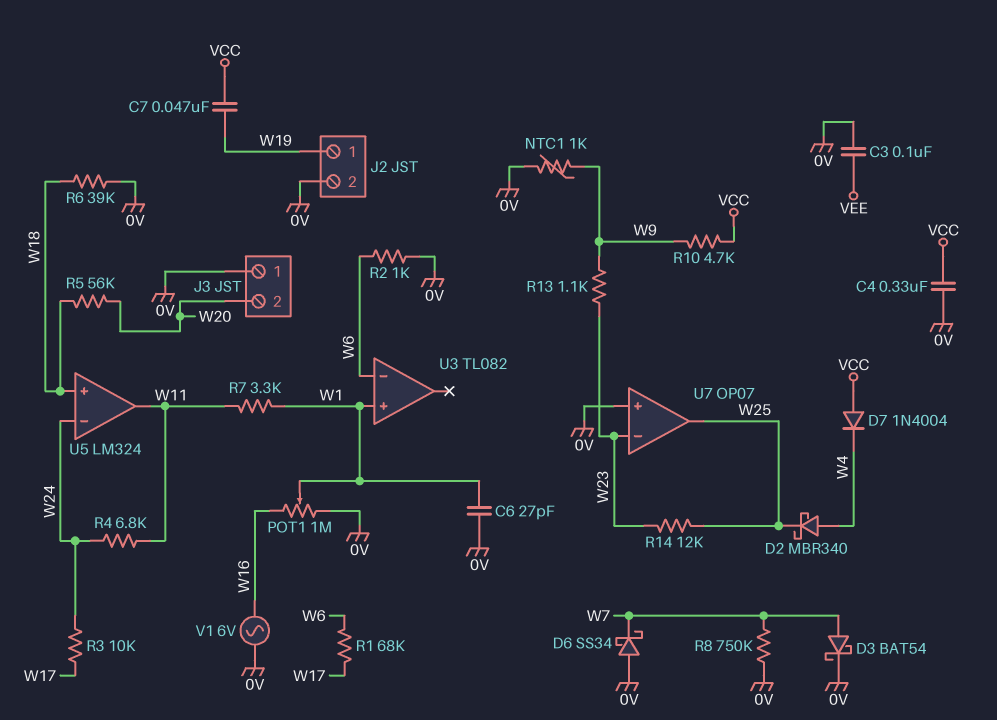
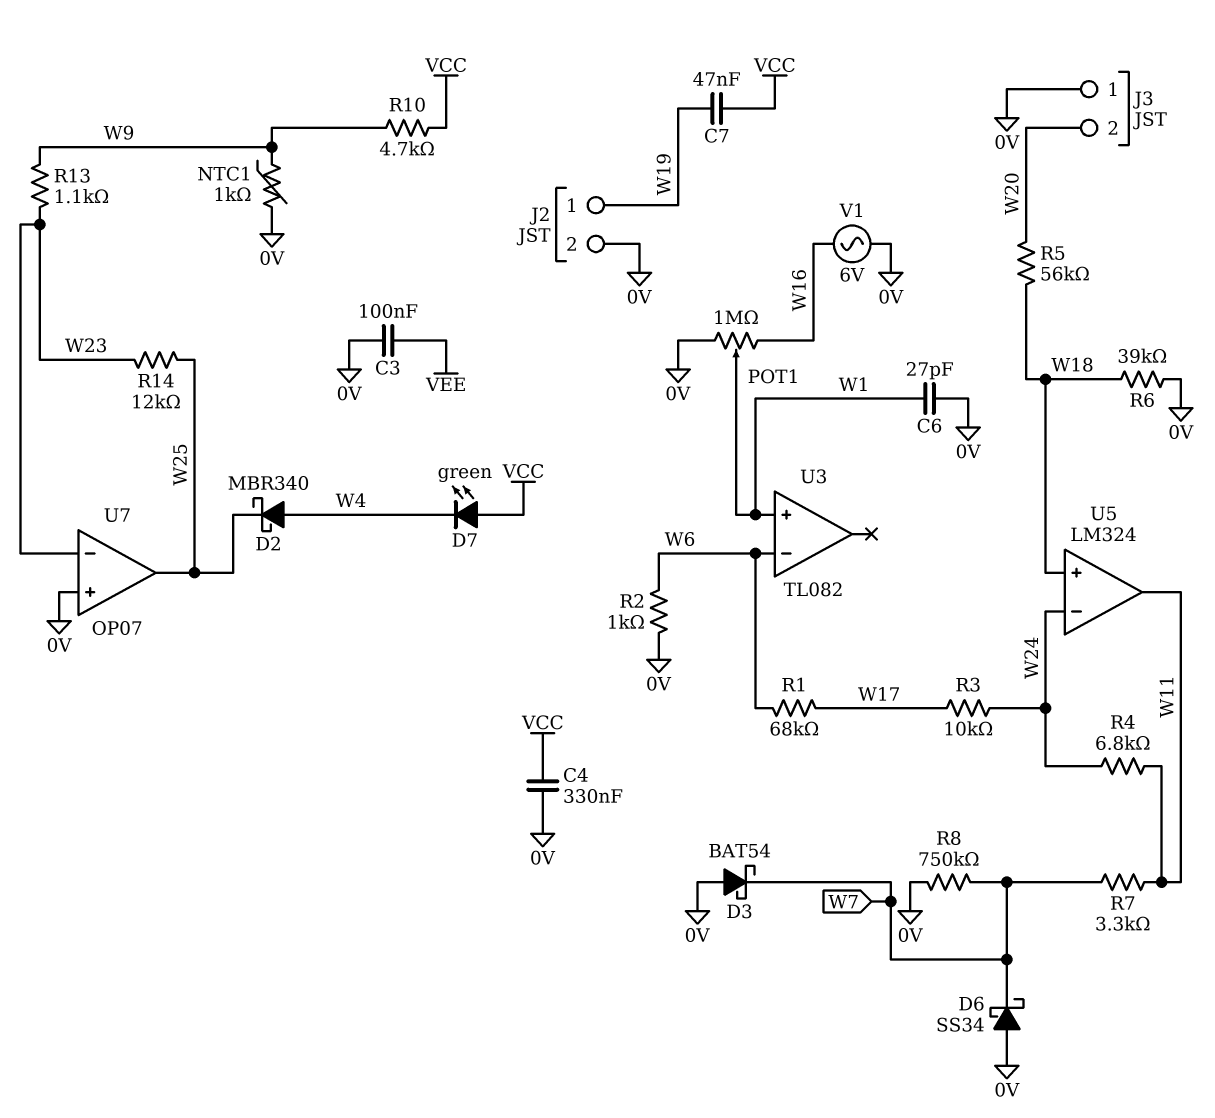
D3: schottky BAT54 (A W7, K 0V) -> schottky BAT54 (A 0V, K W7)
D7: diode 1N4004 (A VCC, K W4) -> LED green (A VCC, K W4)
R7: 3.3k (W1, W11) -> 3.3k (W7, W11)

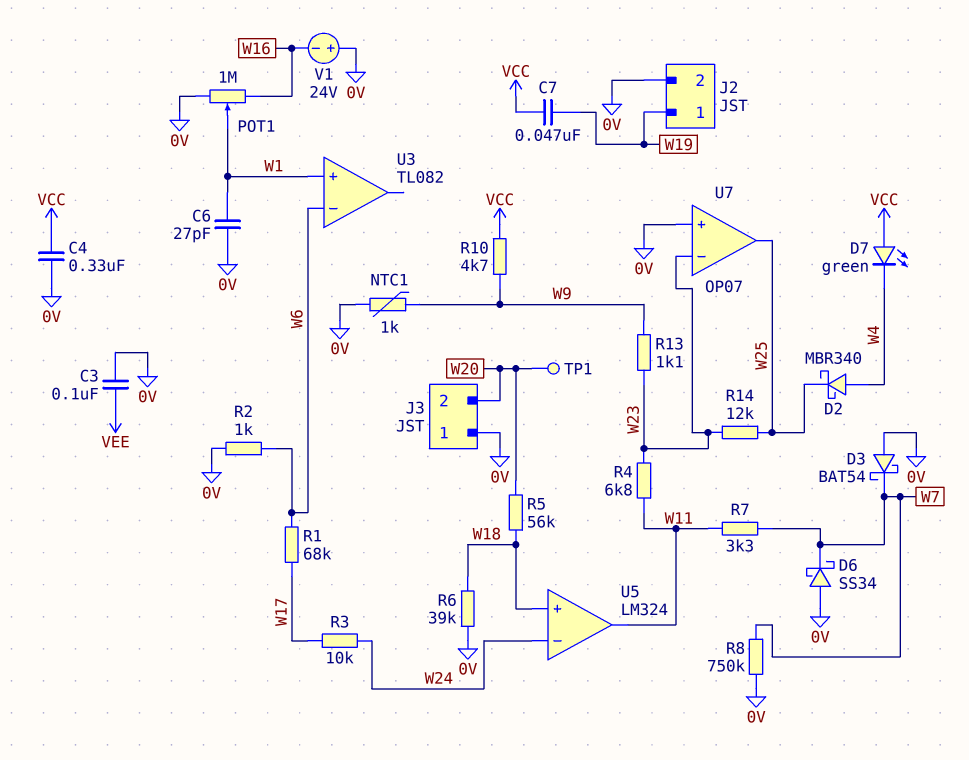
R4: 6.8k (W11, W24) -> 6.8k (W11, W23)
TP1: none -> test point (W20)
V1: AC 6V (0V, W16) -> 24V (plus 0V, minus W16)

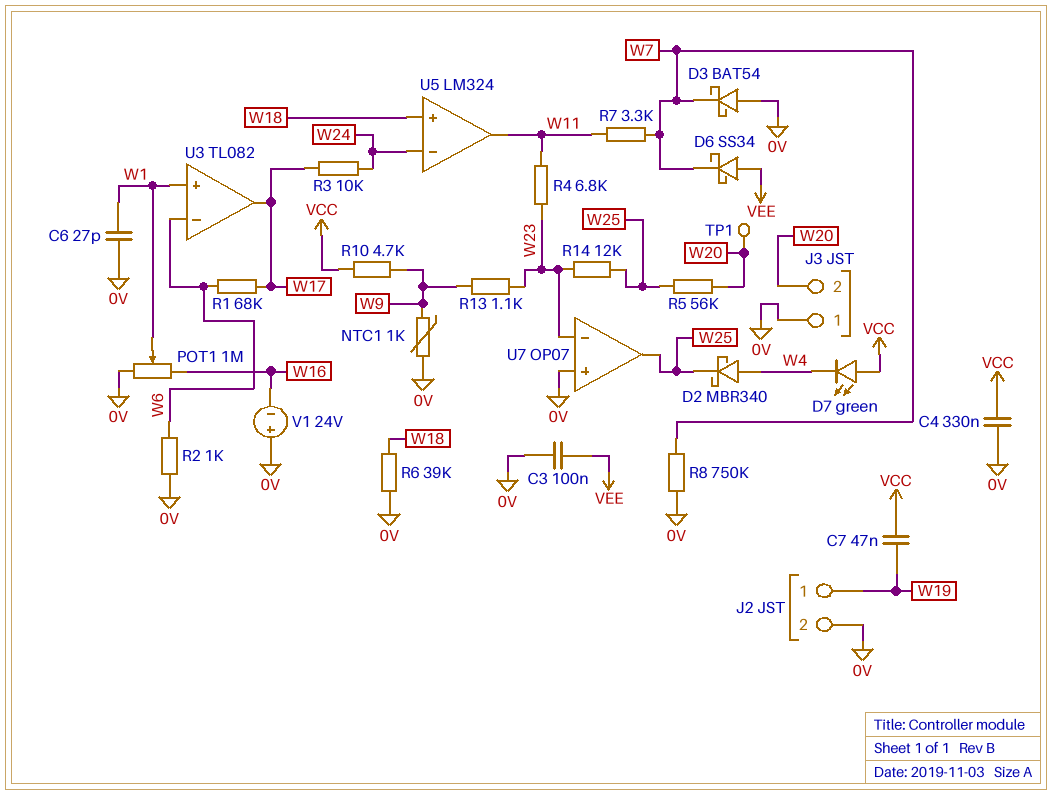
D6: schottky SS34 (A 0V, K W7) -> schottky SS34 (A VEE, K W7)
R5: 56k (W18, W20) -> 56k (W20, W25)
U3 pin out: none -> W17

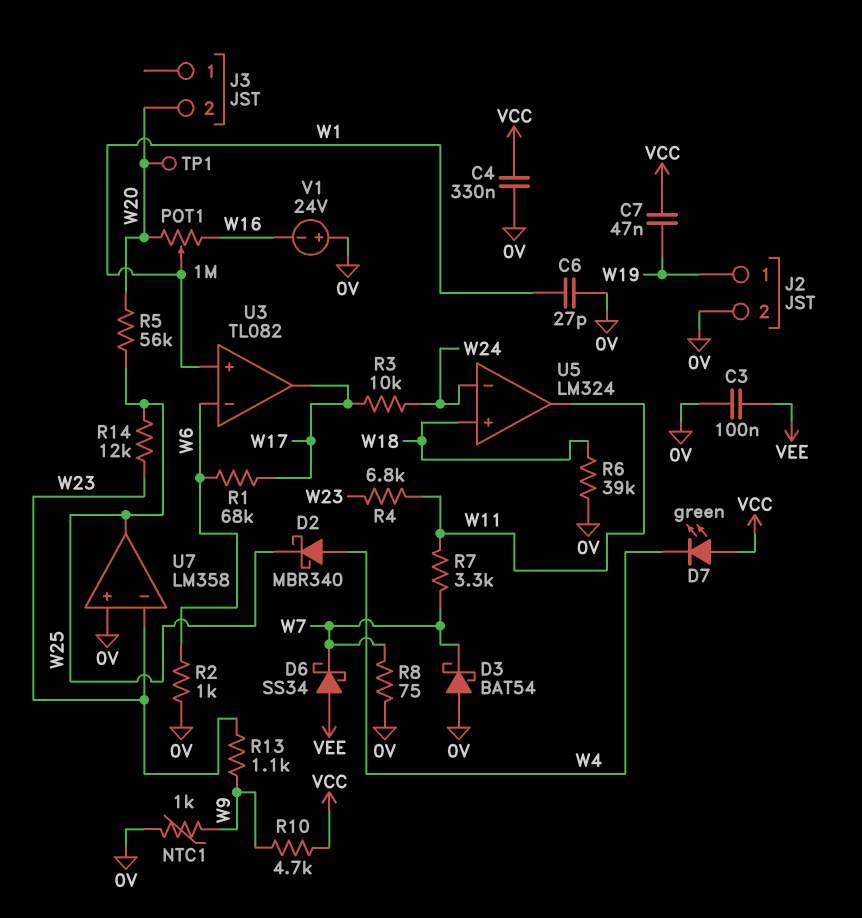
J3 pin 1: 0V -> none
POT1: 1M (0V, W16, wiper W1) -> 1M (W16, W20, wiper W1)
R8: 750k (0V, W7) -> 75 (0V, W7)
U7: OP07 -> LM358

